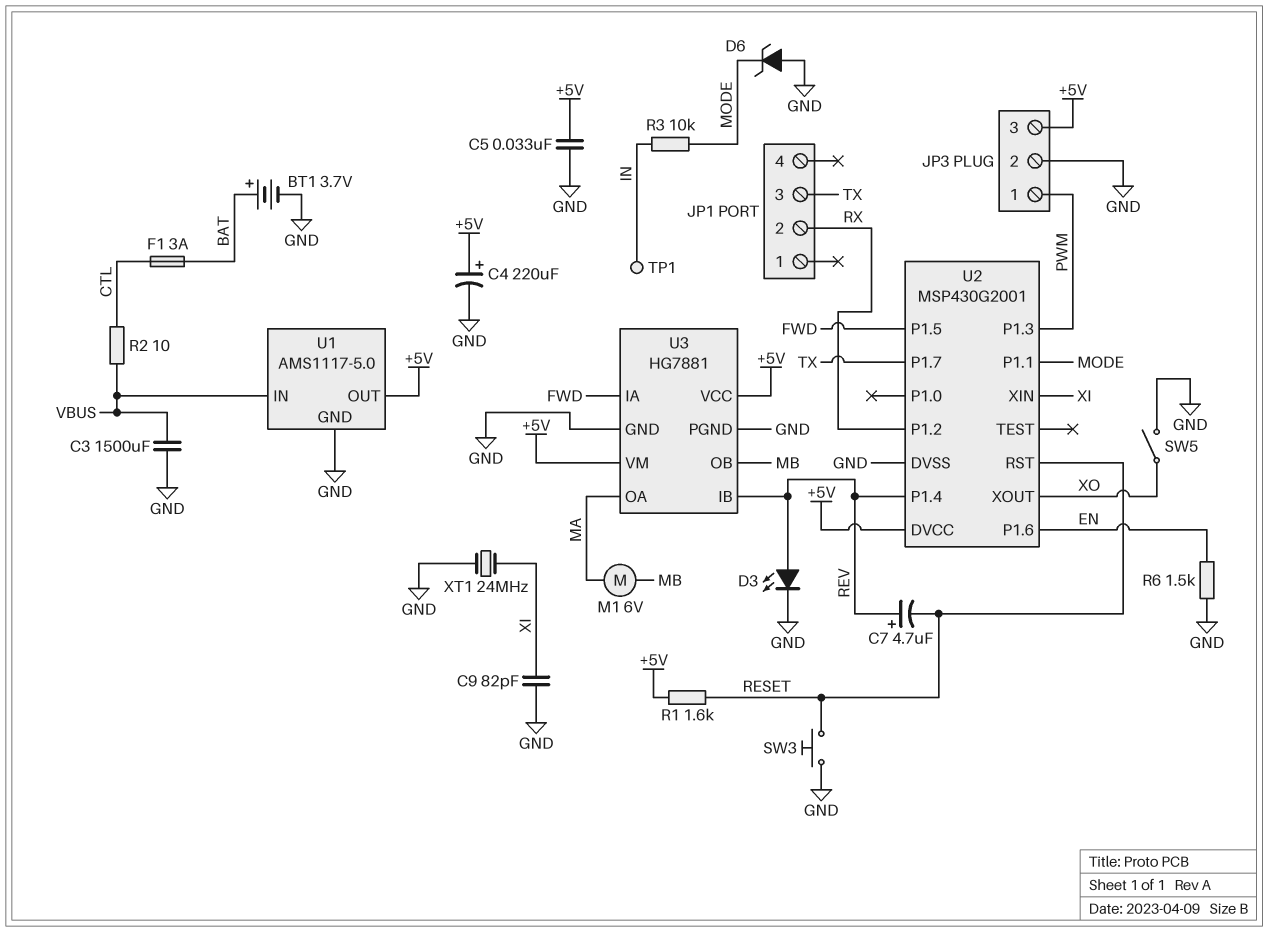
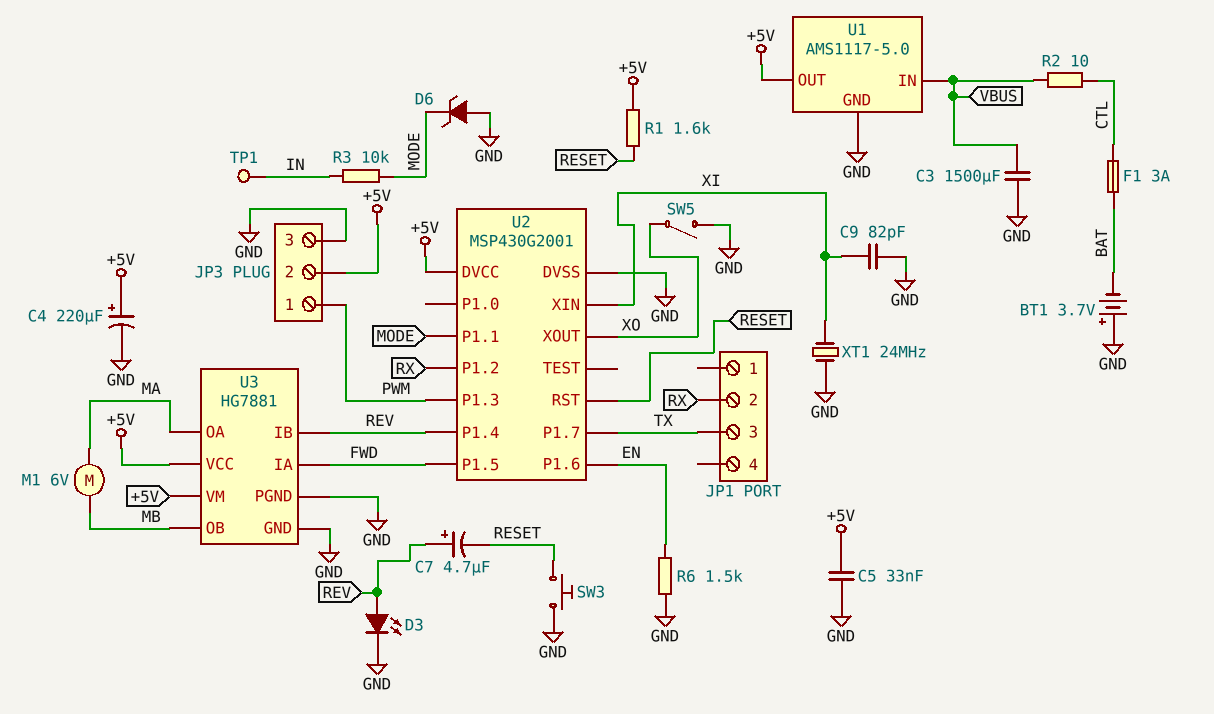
BT1: 3.7V (plus BAT, minus GND) -> 3.7V (plus GND, minus BAT)
JP3 pin 2: GND -> +5V
JP3 pin 3: +5V -> GND

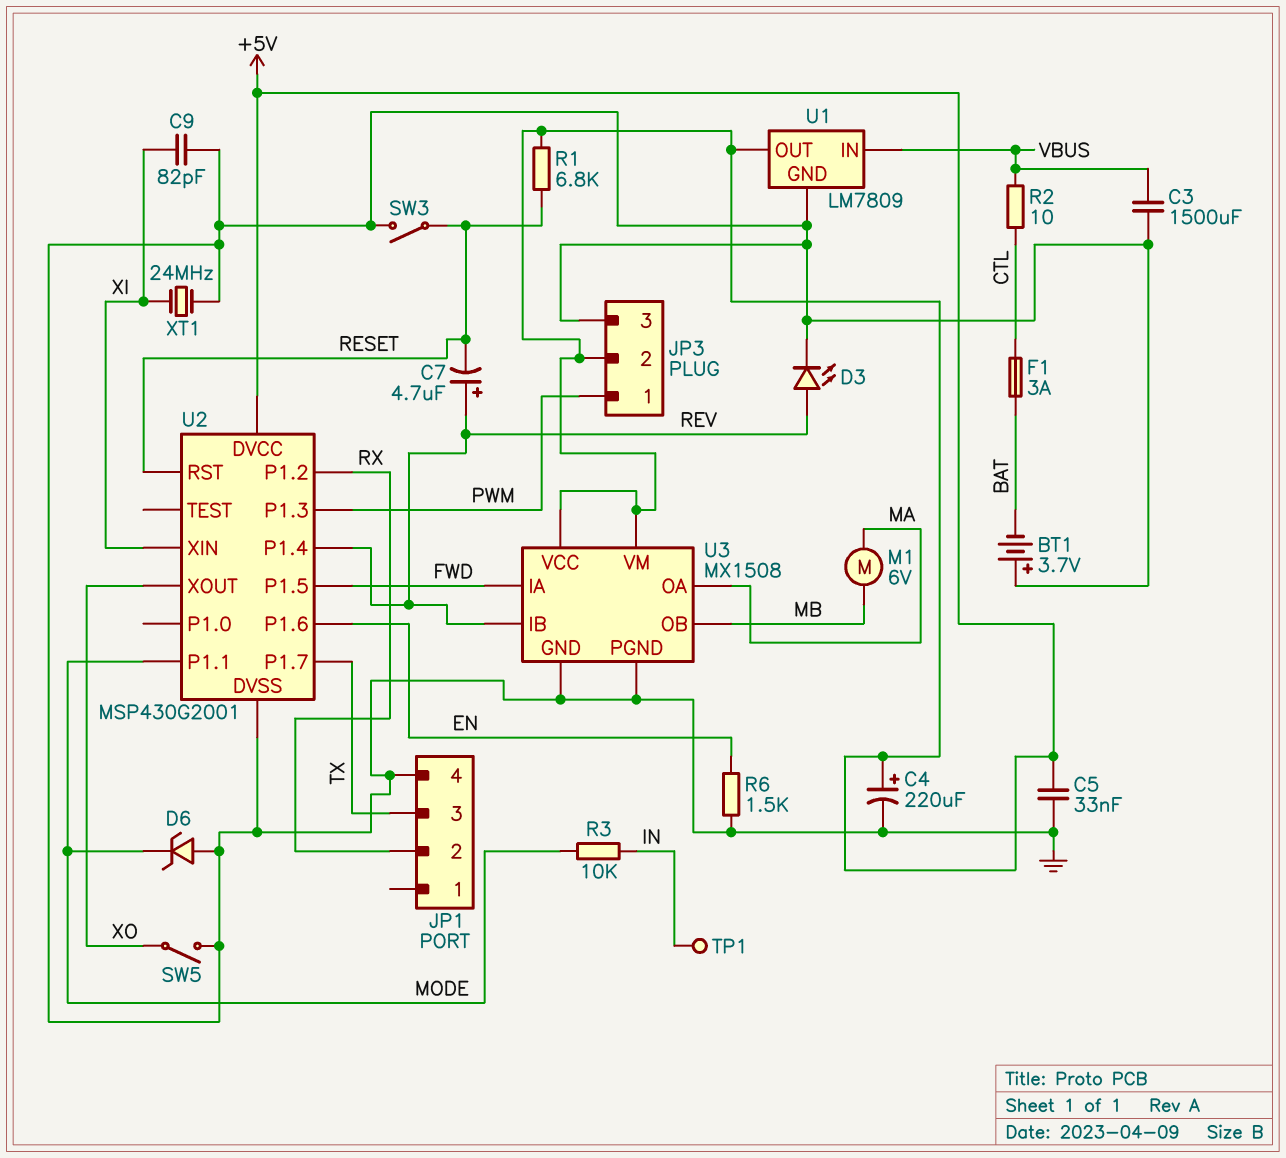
JP1 pin 4: none -> GND
R1: 1.6k (+5V, RESET) -> 6.8k (+5V, RESET)
SW3: button (GND, RESET) -> switch (GND, RESET)
U1: AMS1117-5.0 -> LM7809
U3: HG7881 -> MX1508

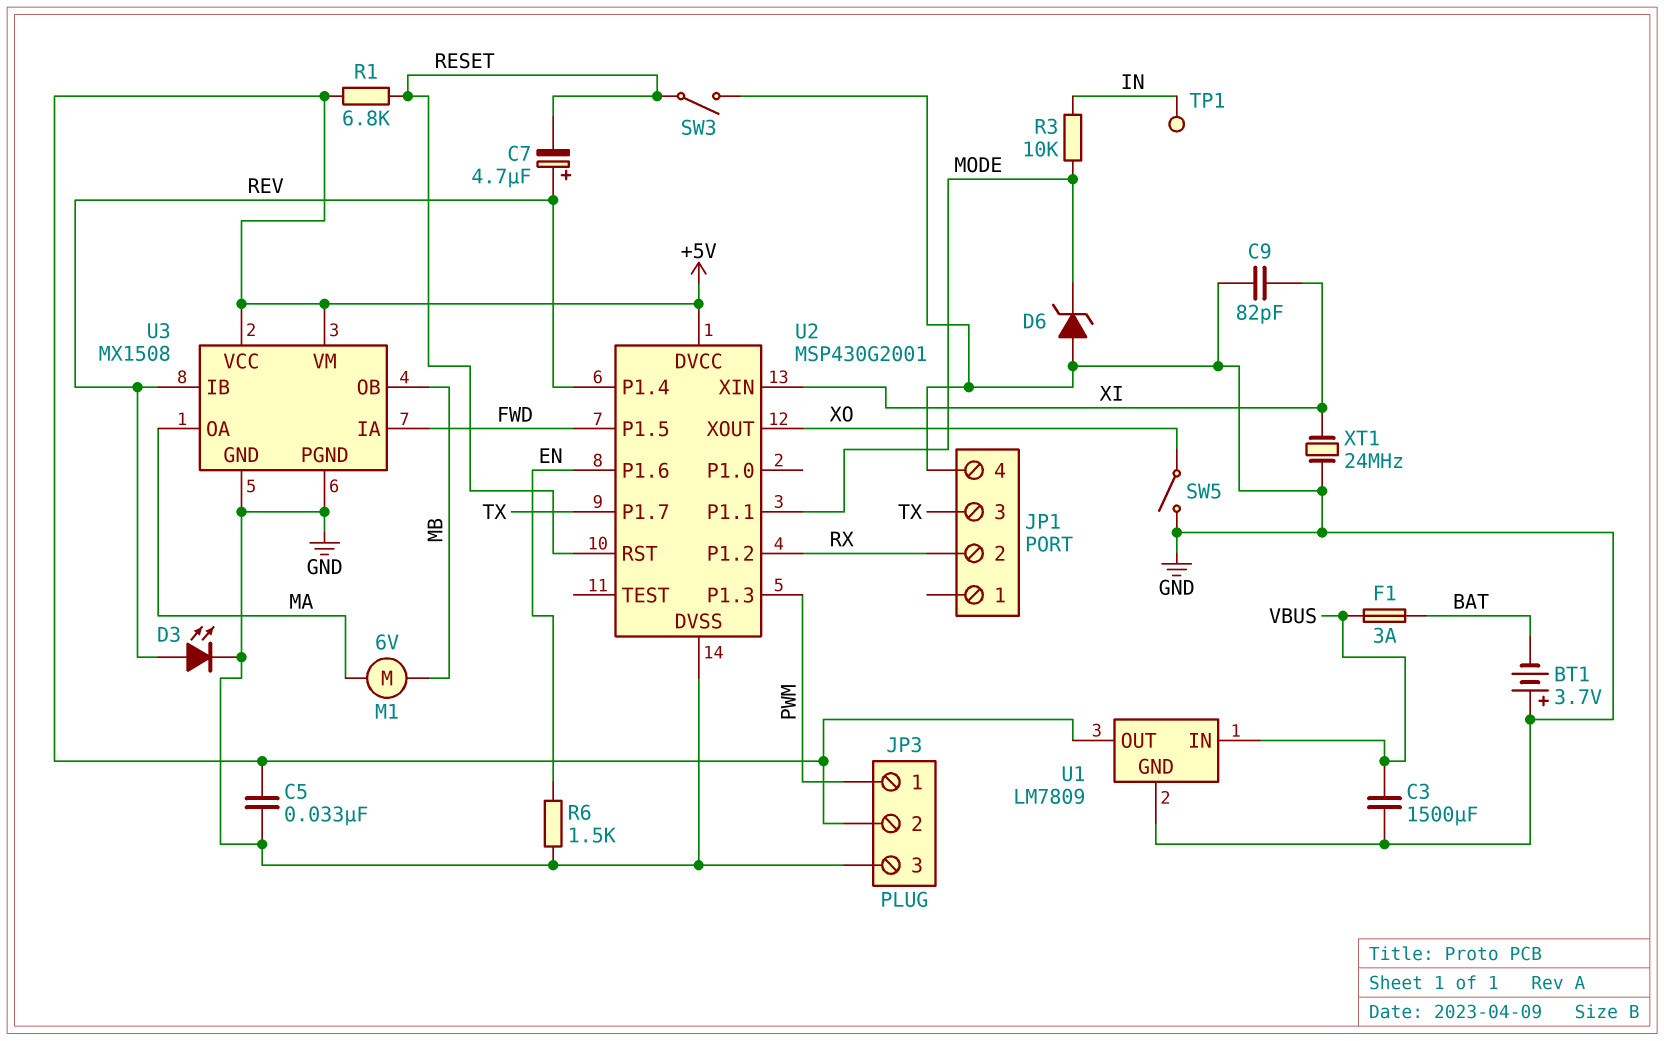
C4: 220uF (plus +5V, minus GND) -> none
F1: 3A (BAT, CTL) -> 3A (BAT, VBUS)
R2: 10 (CTL, VBUS) -> none

